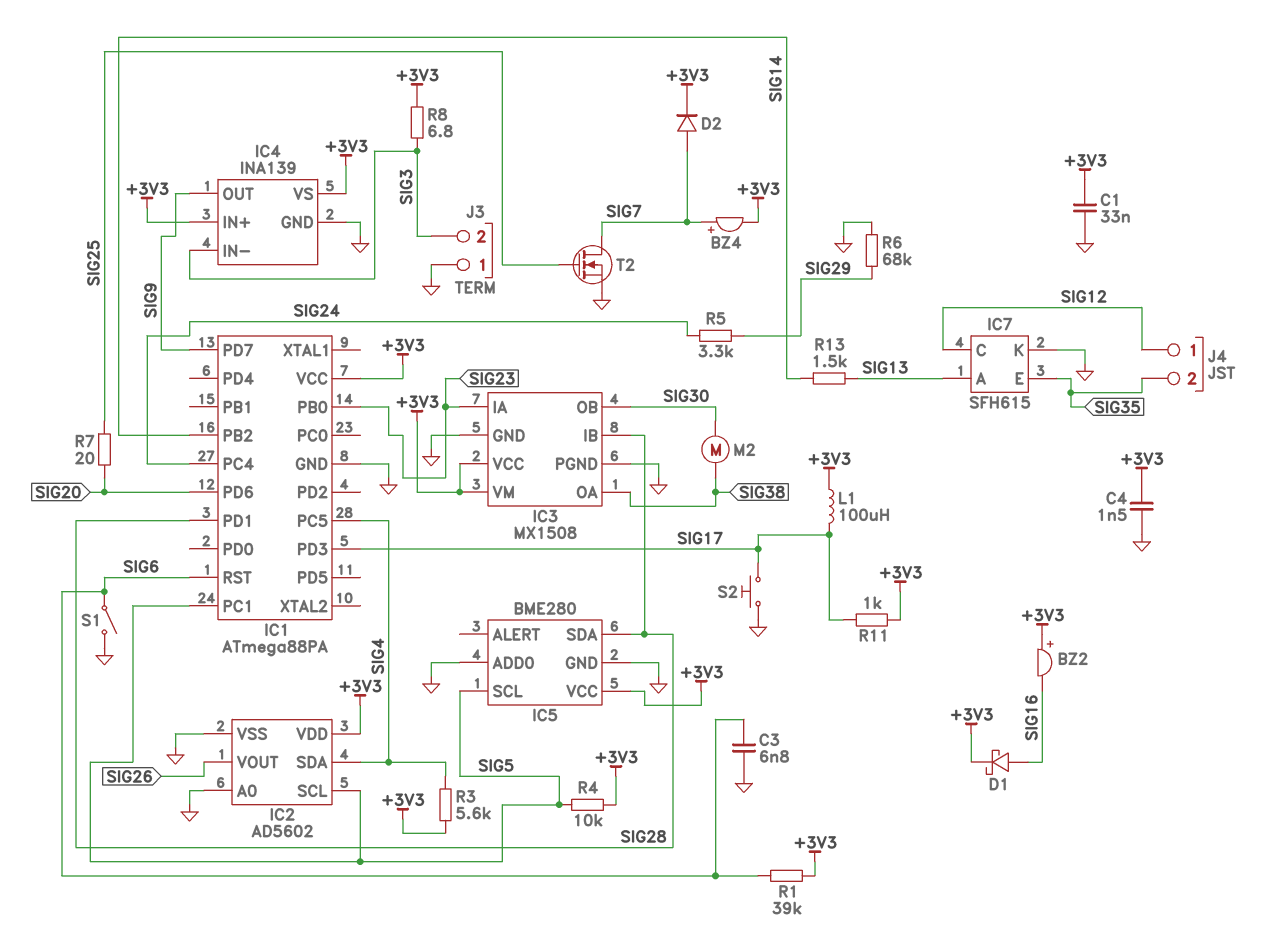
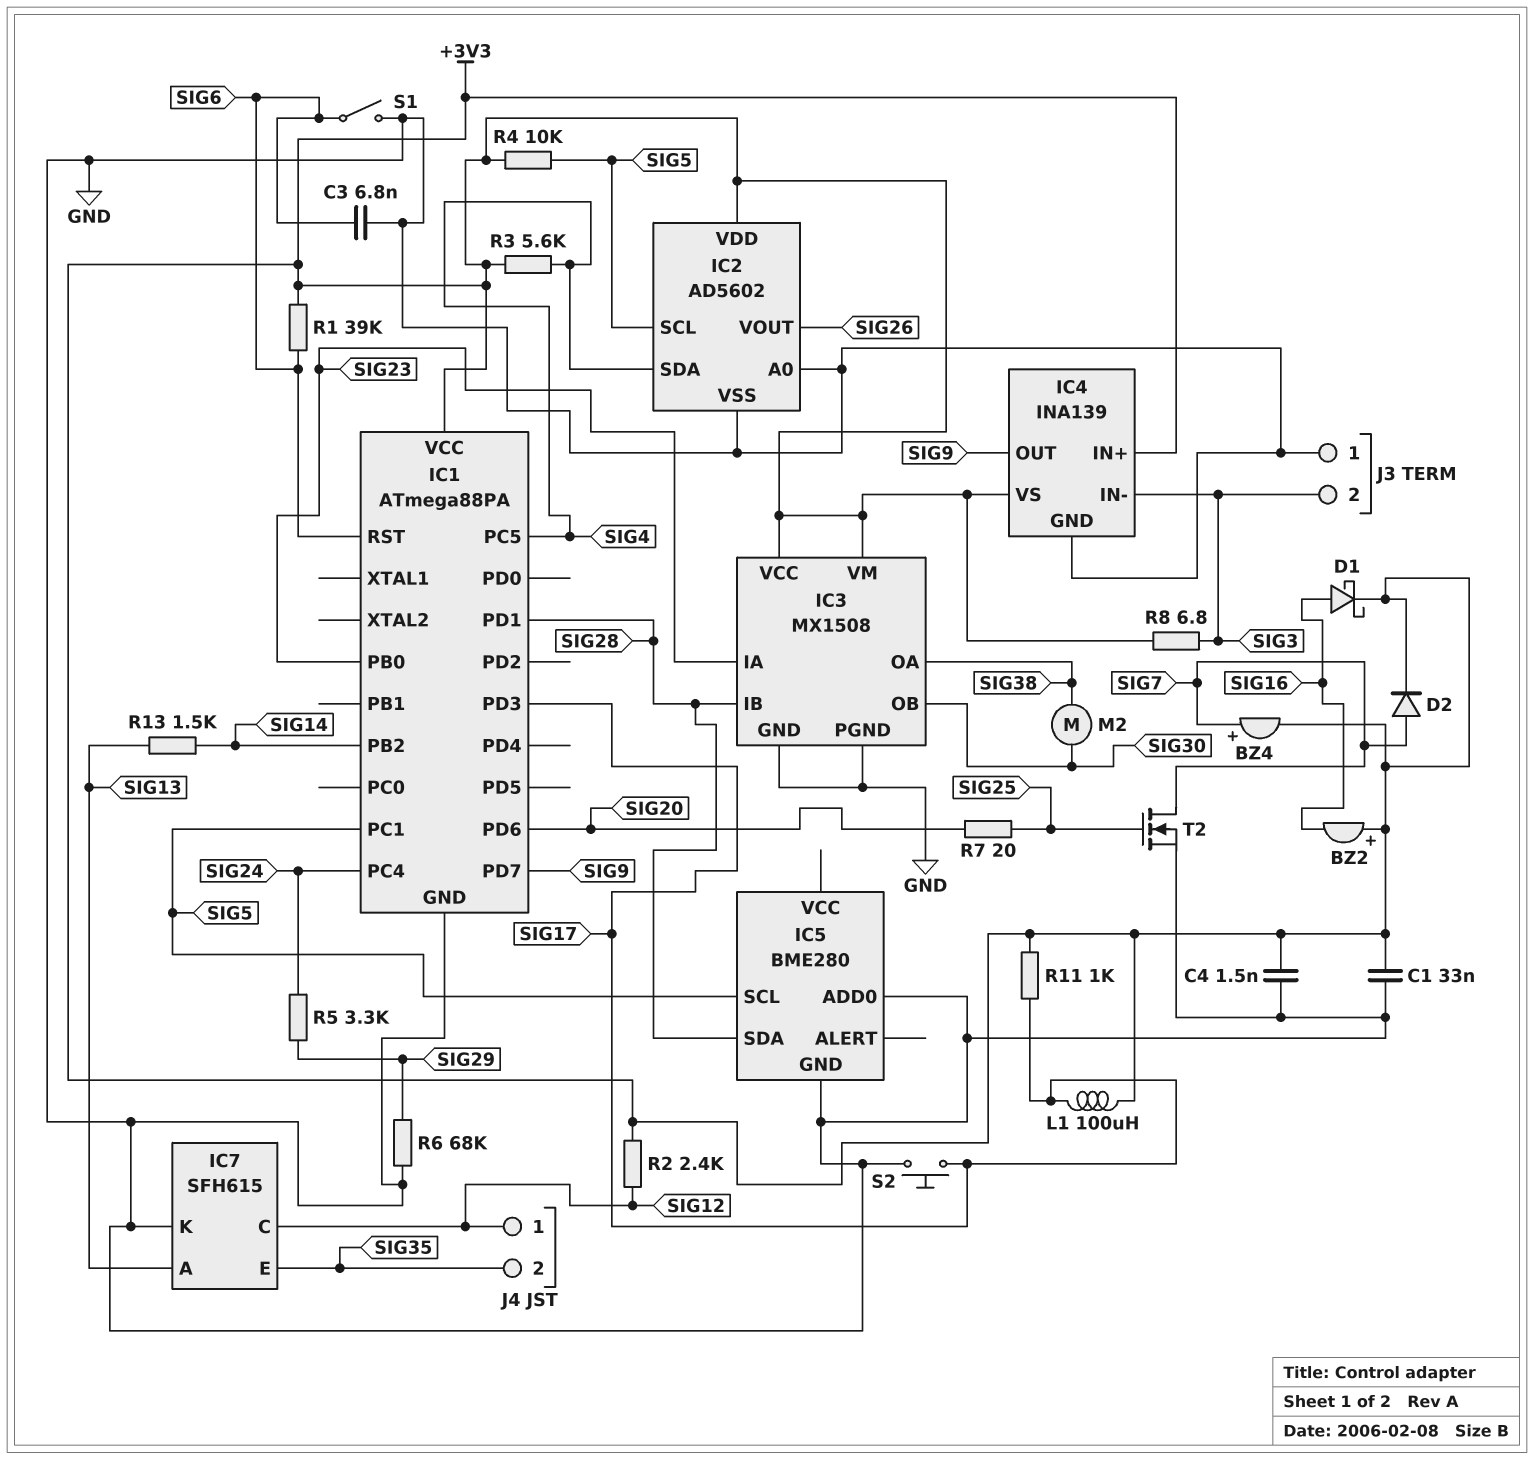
IC5 pin VCC: +3V3 -> none
R2: none -> 2.4k (+3V3, SIG12)

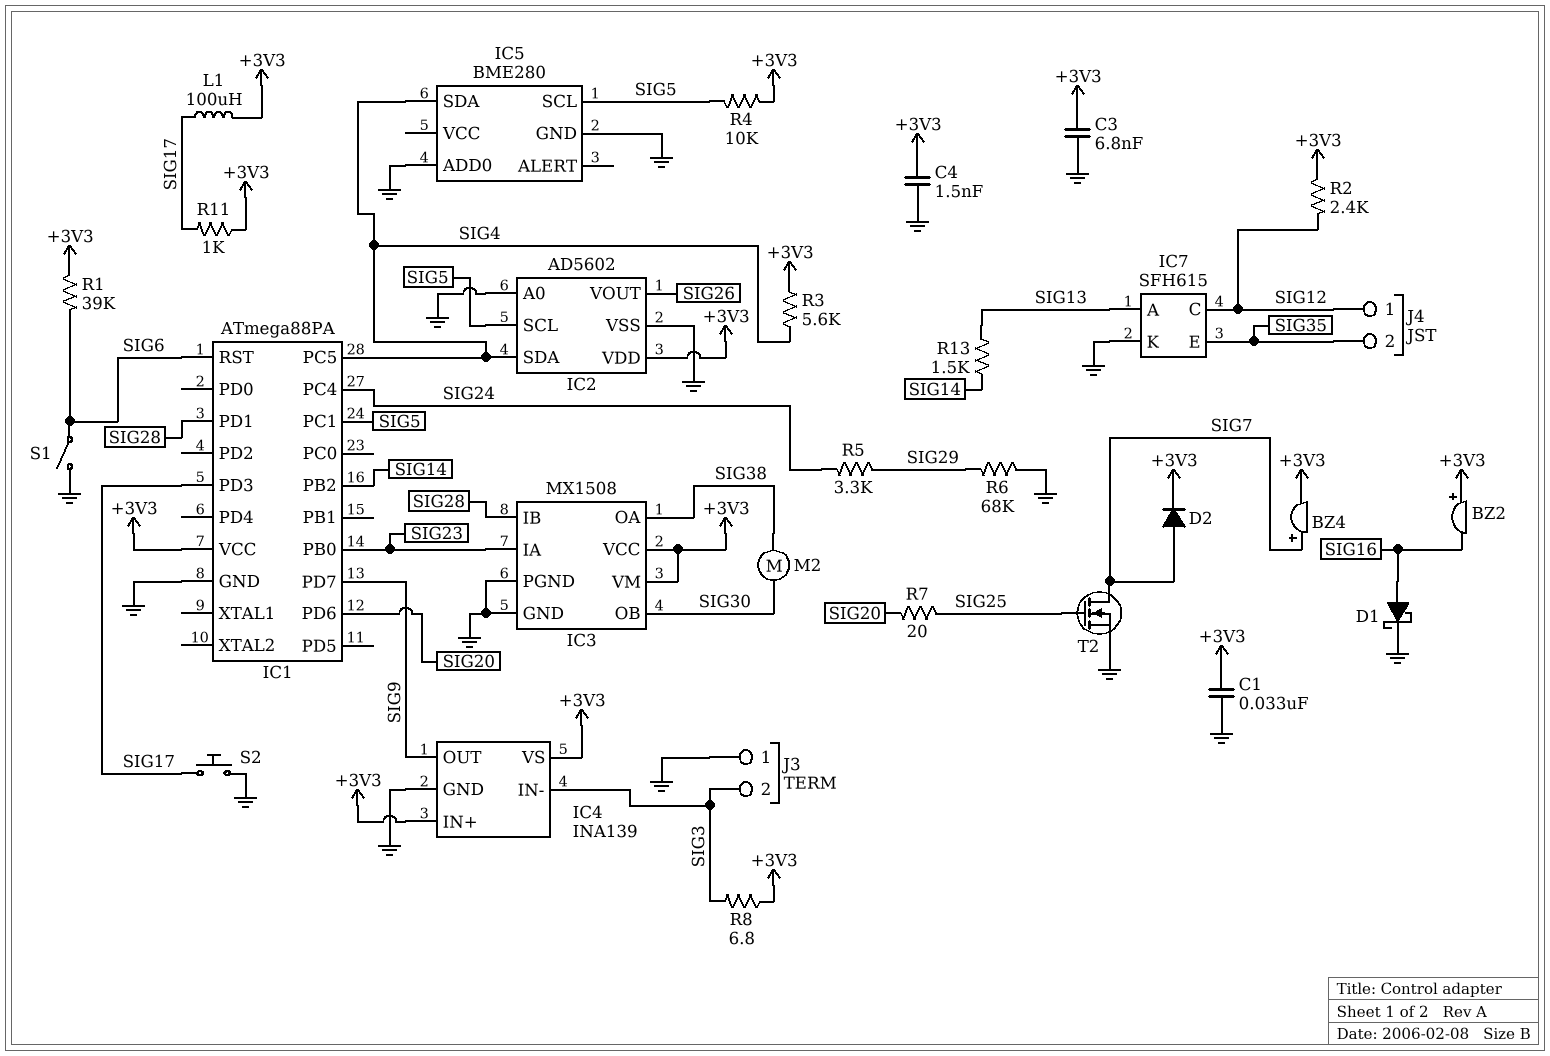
C3: 6.8nF (GND, SIG6) -> 6.8nF (+3V3, GND)
D1: schottky (A SIG16, K +3V3) -> schottky (A SIG16, K GND)
IC5 pin SDA: SIG28 -> SIG4

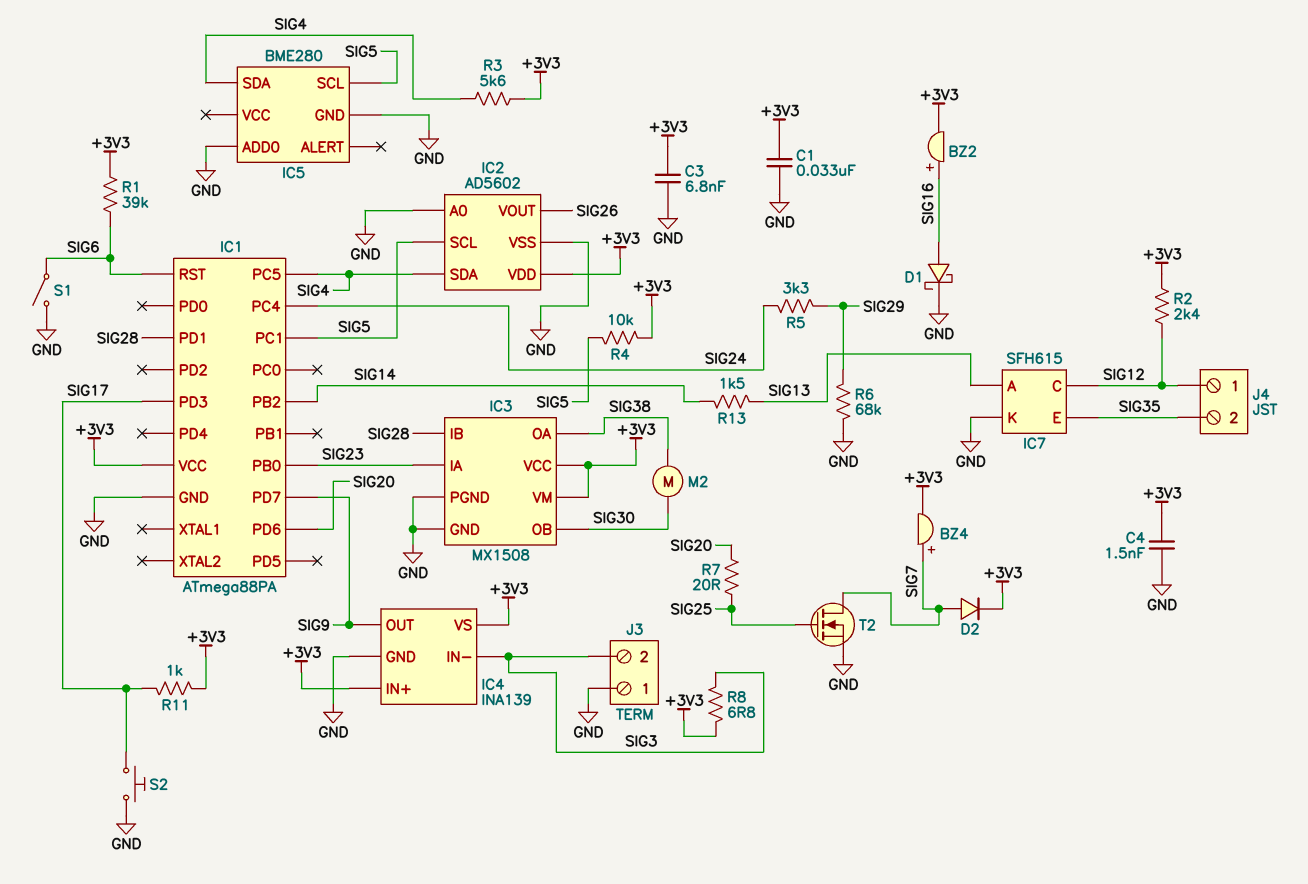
BZ2: buzzer (plus +3V3, minus SIG16) -> buzzer (plus SIG16, minus +3V3)
L1: 100uH (+3V3, SIG17) -> none

